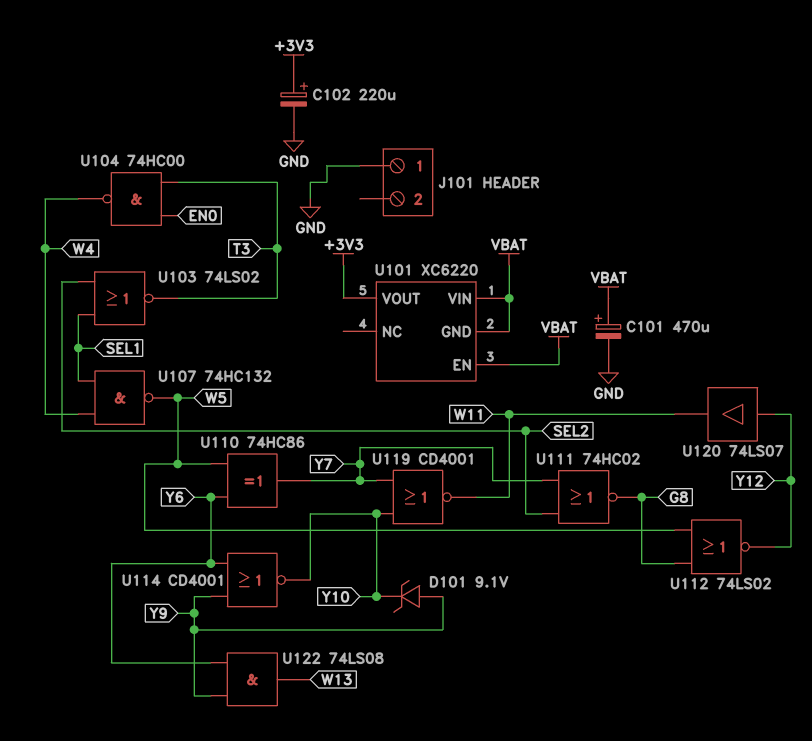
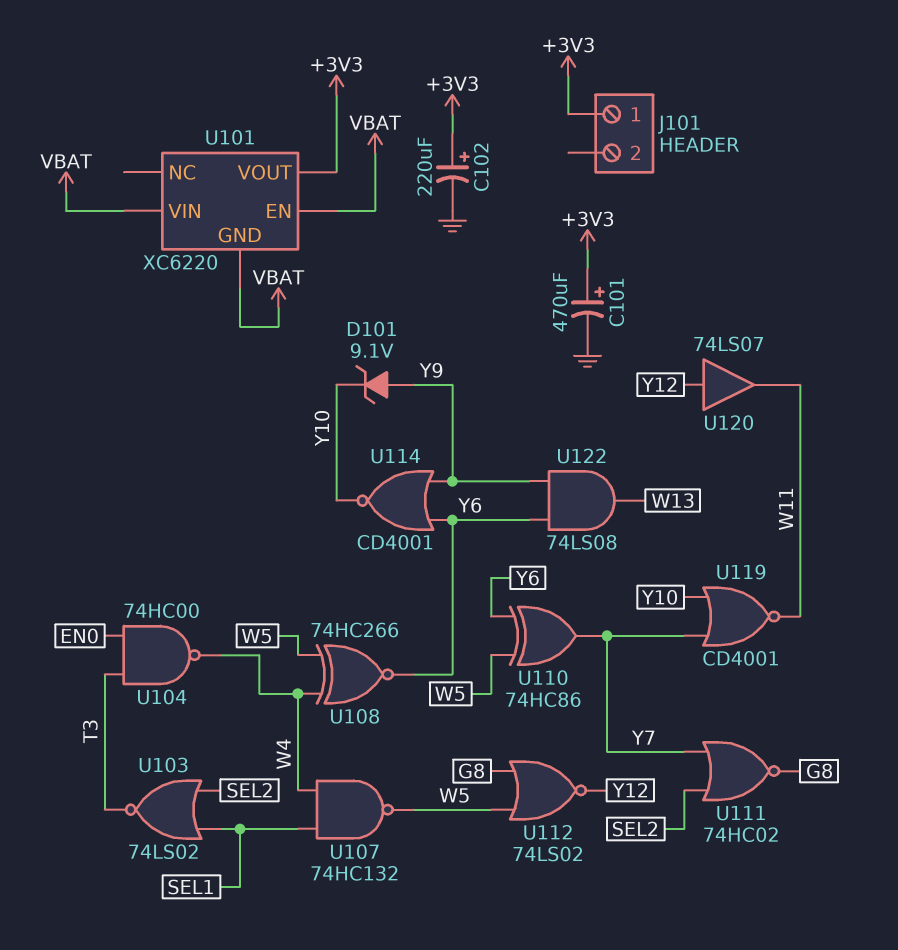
C101: 470uF (plus VBAT, minus GND) -> 470uF (plus +3V3, minus GND)
J101 pin 1: GND -> +3V3
U108: none -> XNOR 74HC266 (in W4, in W5, out Y6)

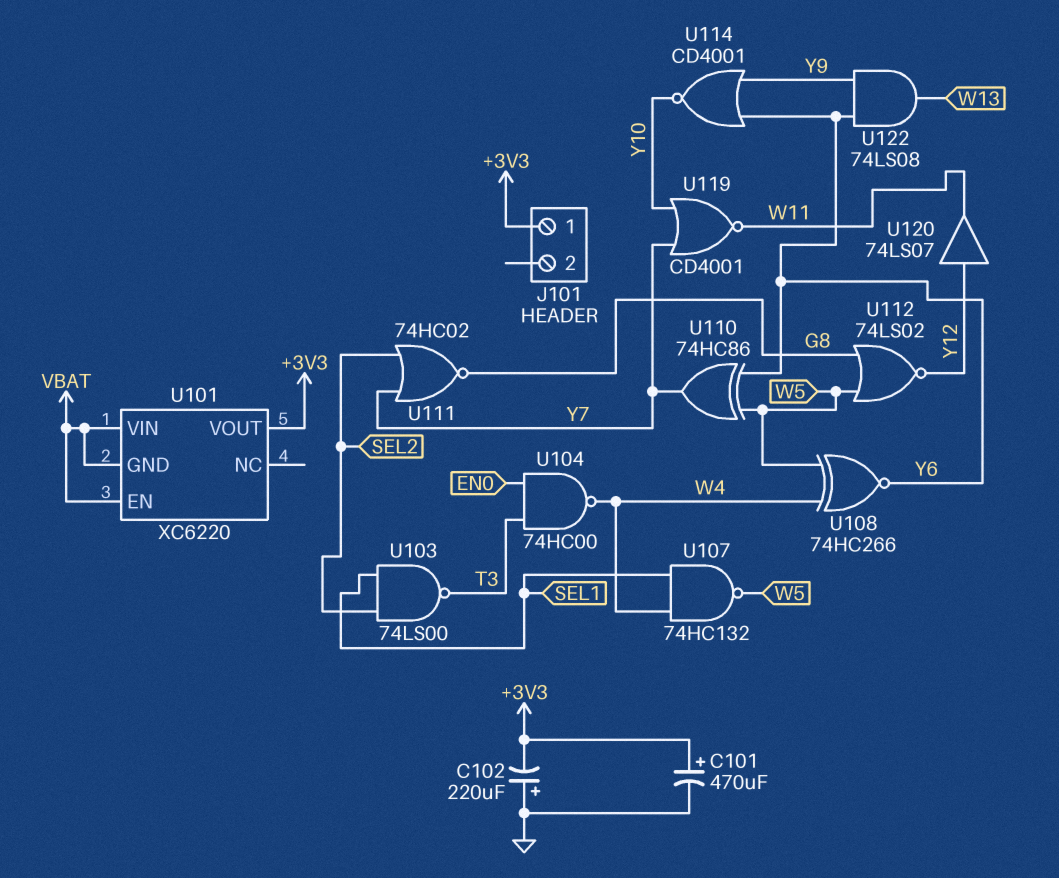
C102: 220uF (plus +3V3, minus GND) -> 220uF (plus GND, minus +3V3)
D101: zener 9.1V (A Y9, K Y10) -> none
U103: NOR 74LS02 (in SEL1, in SEL2, out T3) -> NAND 74LS00 (in SEL1, in SEL2, out T3)

